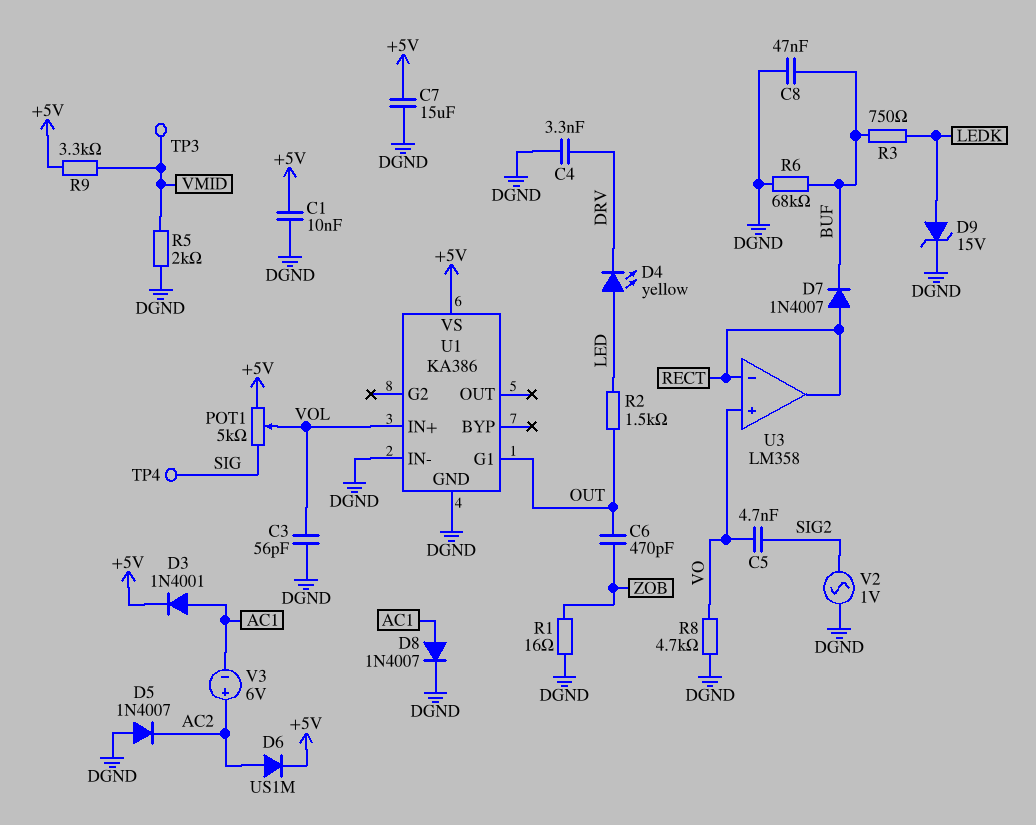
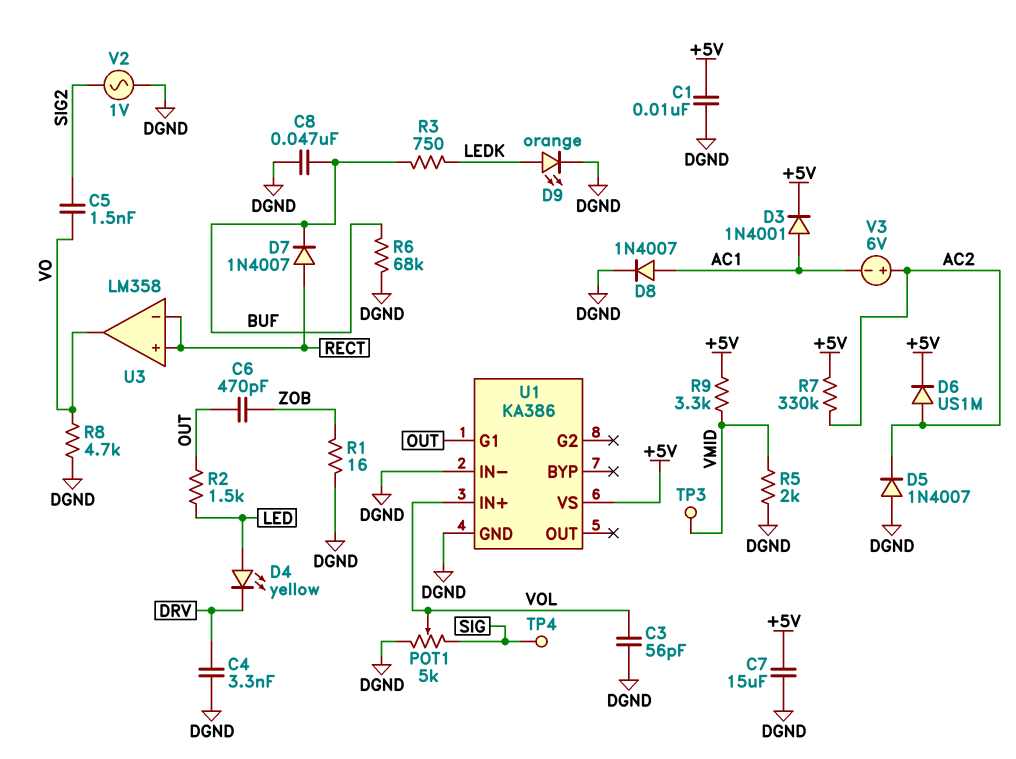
C5: 4.7nF (SIG2, VO) -> 1.5nF (SIG2, VO)
D9: zener 15V (A LEDK, K DGND) -> LED orange (A LEDK, K DGND)
POT1: 5k (+5V, SIG, wiper VOL) -> 5k (DGND, SIG, wiper VOL)
R7: none -> 330k (+5V, AC2)
U3 pin in+: VO -> RECT
U3 pin out: RECT -> VO

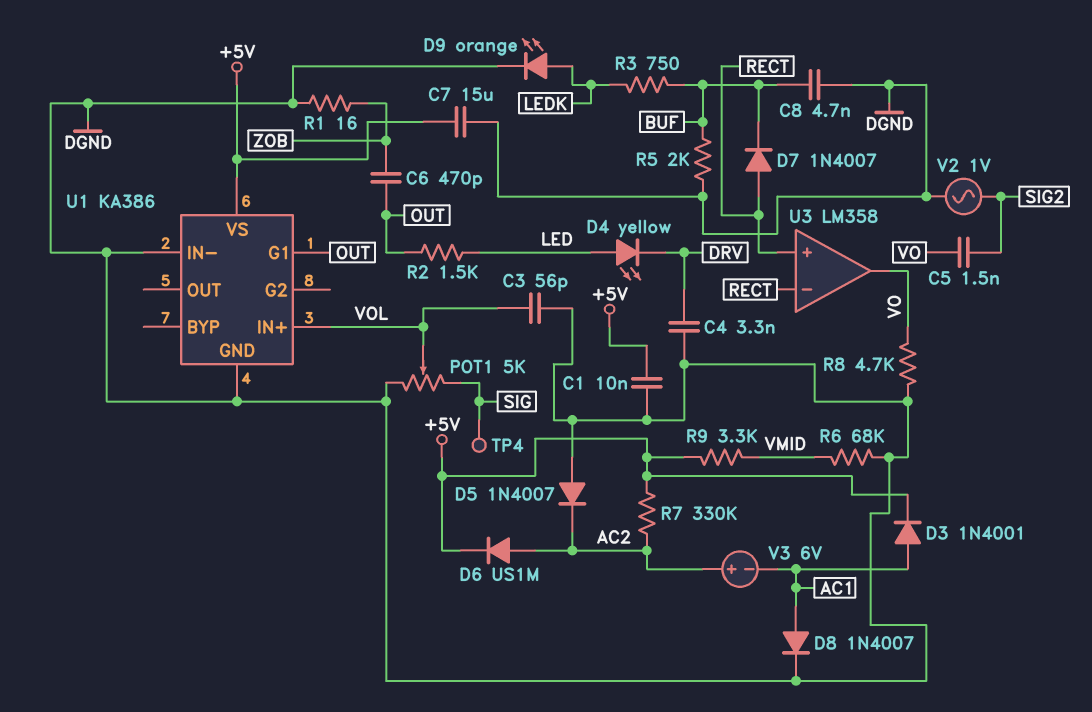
C8: 47nF (BUF, DGND) -> 4.7nF (BUF, DGND)
R5: 2k (DGND, VMID) -> 2k (BUF, DGND)
R6: 68k (BUF, DGND) -> 68k (DGND, VMID)
TP3: test point (VMID) -> none

